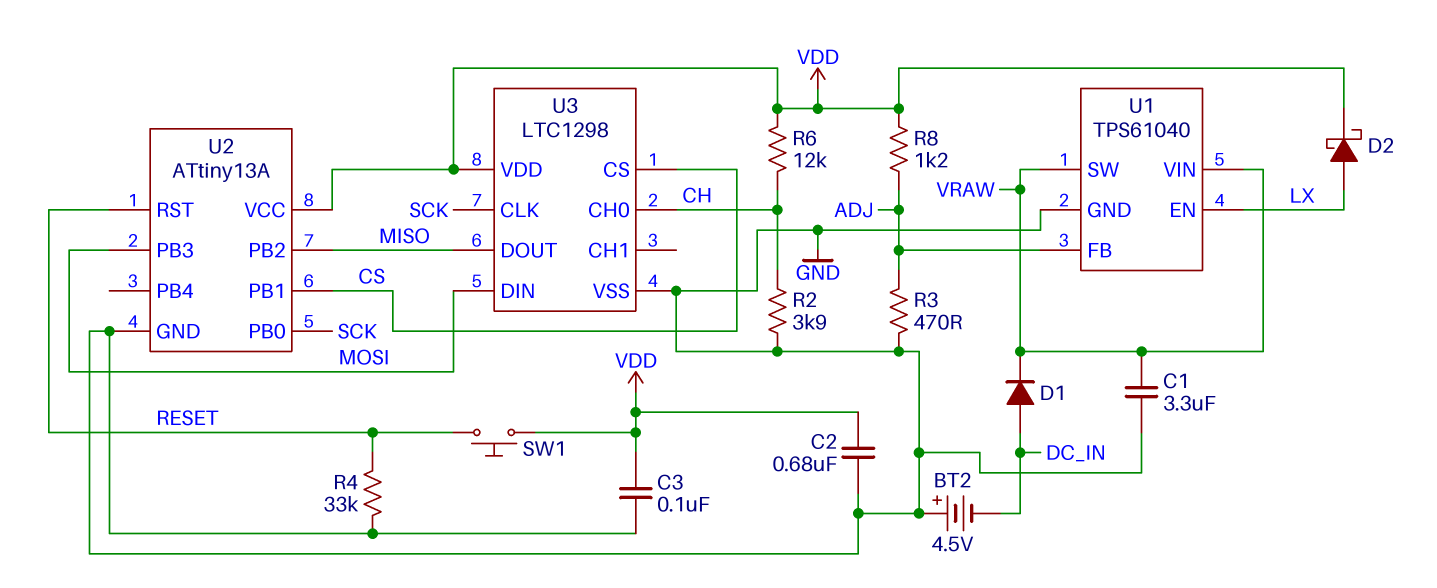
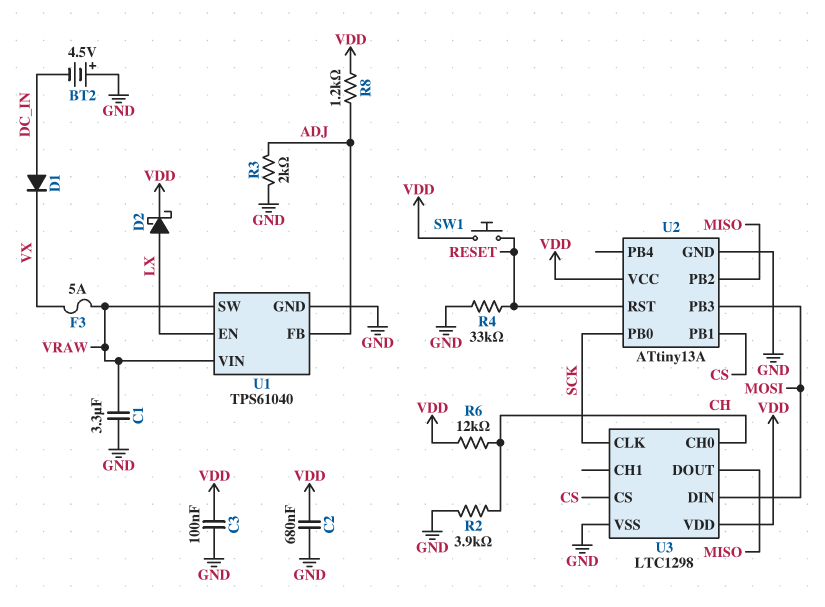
D1: diode (A DC_IN, K VRAW) -> diode (A DC_IN, K VX)
F3: none -> 5A (VRAW, VX)
R3: 470 (ADJ, GND) -> 2k (ADJ, GND)

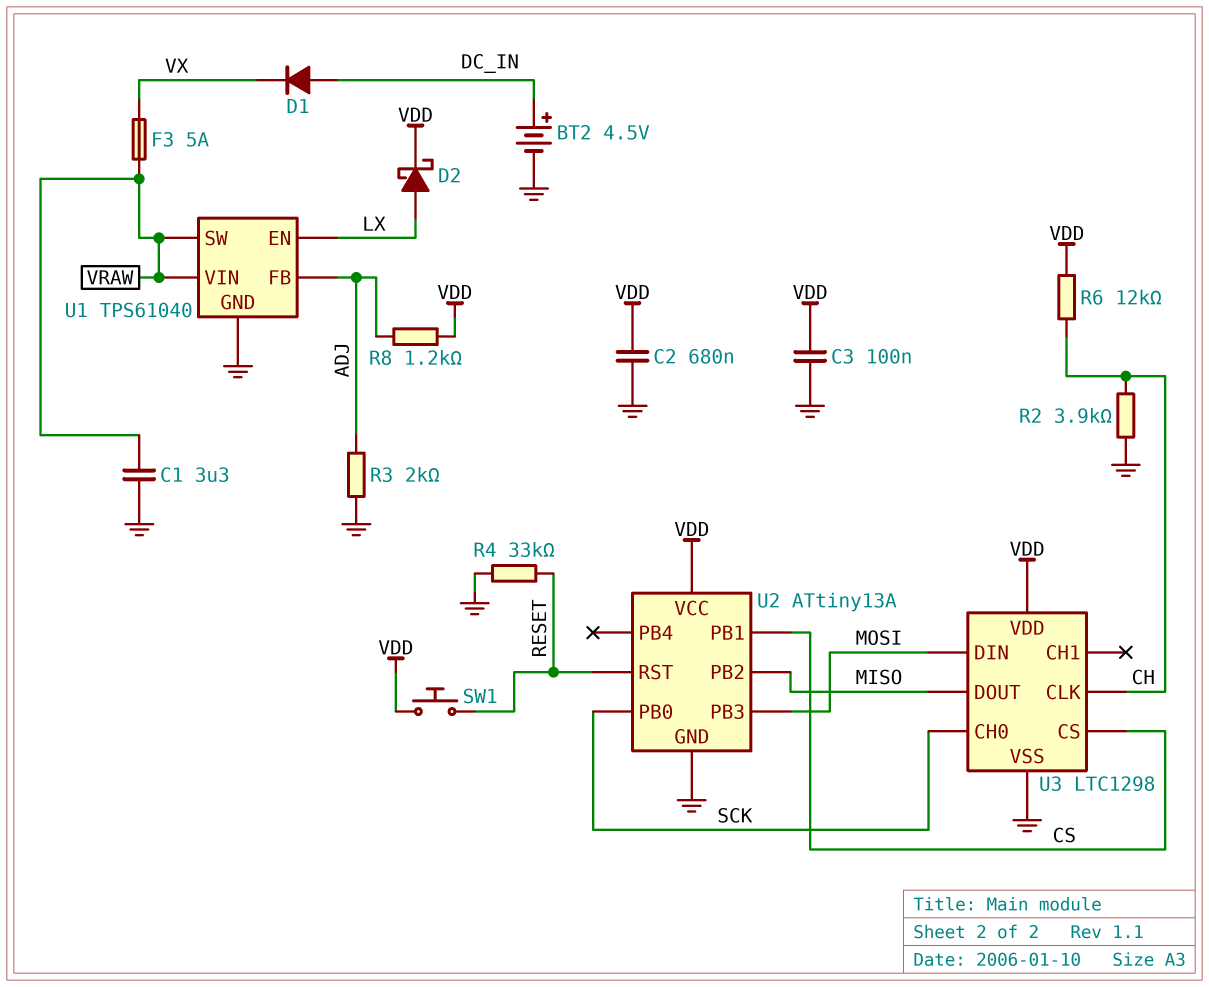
BT2: 4.5V (plus GND, minus DC_IN) -> 4.5V (plus DC_IN, minus GND)
U3 pin CH0: CH -> SCK
U3 pin CLK: SCK -> CH

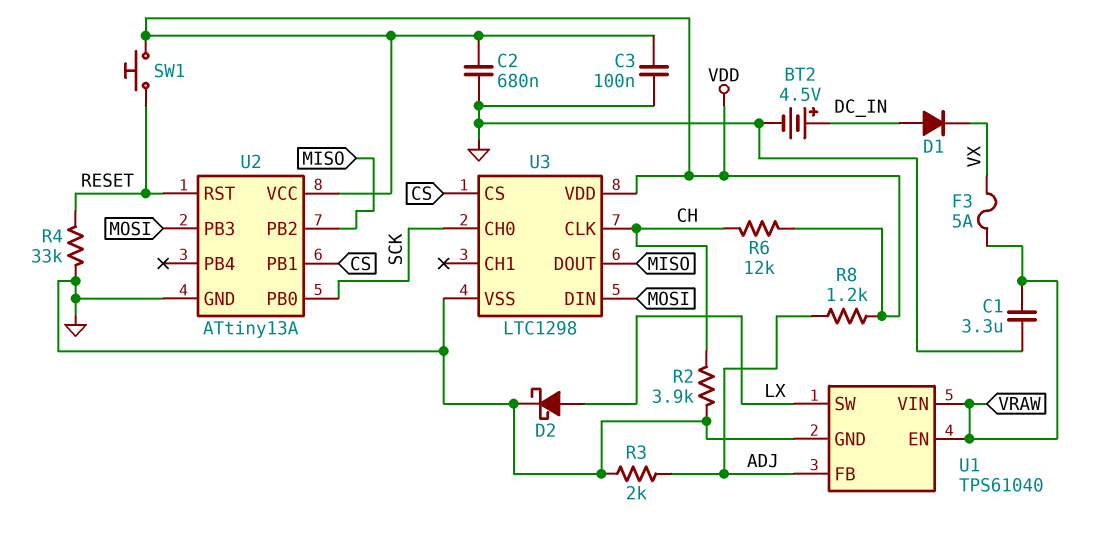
D2: schottky (A LX, K VDD) -> schottky (A LX, K GND)
U1 pin EN: LX -> VRAW
U1 pin SW: VRAW -> LX

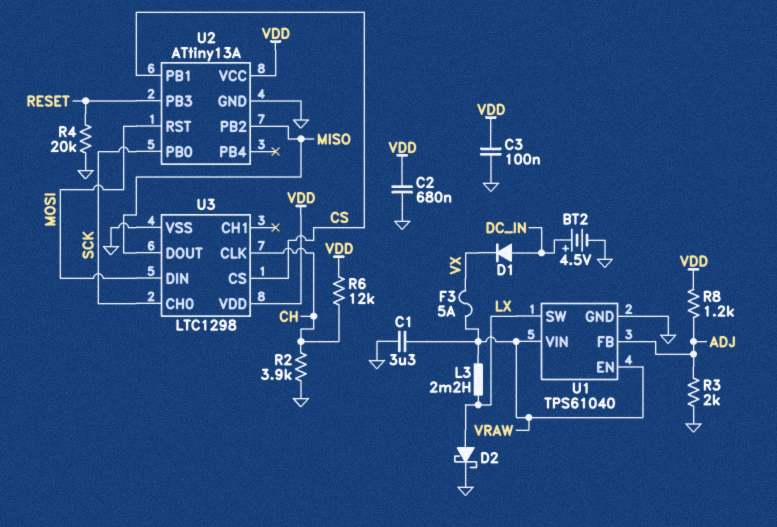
L3: none -> 2.2mH (LX, VRAW)
R4: 33k (GND, RESET) -> 20k (GND, RESET)
SW1: button (RESET, VDD) -> none
U2 pin PB3: MOSI -> RESET
U2 pin RST: RESET -> MOSI

